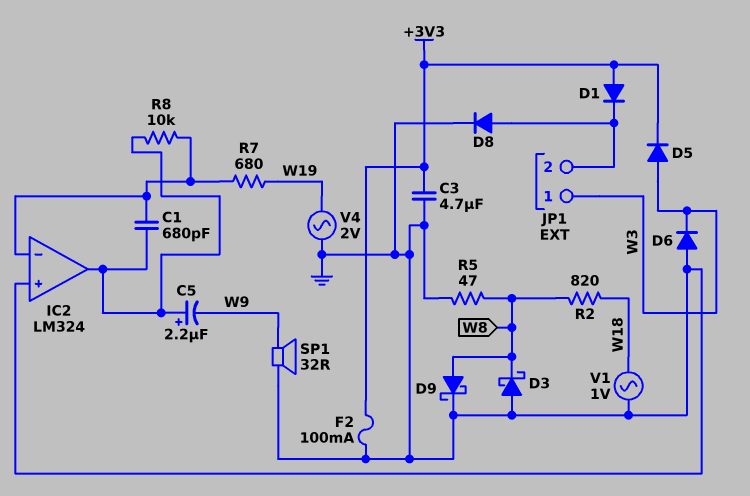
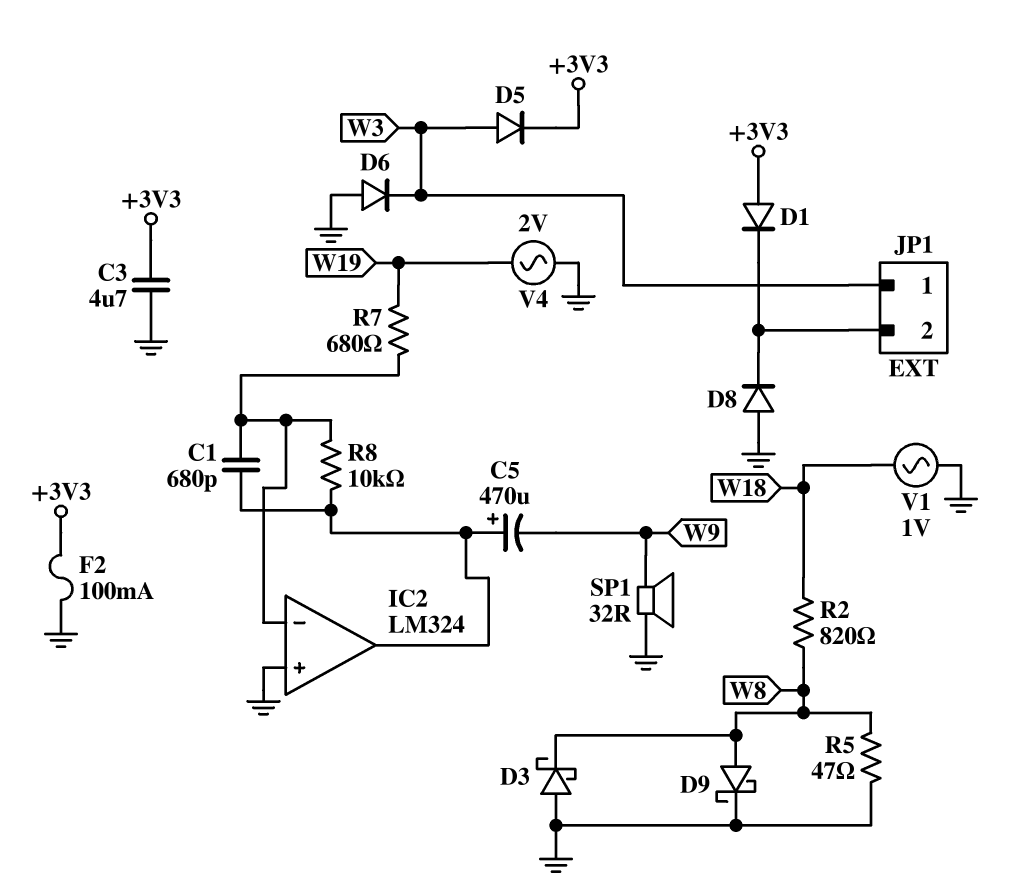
C5: 2.2uF (plus IC2/out, minus W9) -> 470uF (plus IC2/out, minus W9)
D8: diode (A JP1/2, K GND) -> diode (A GND, K JP1/2)

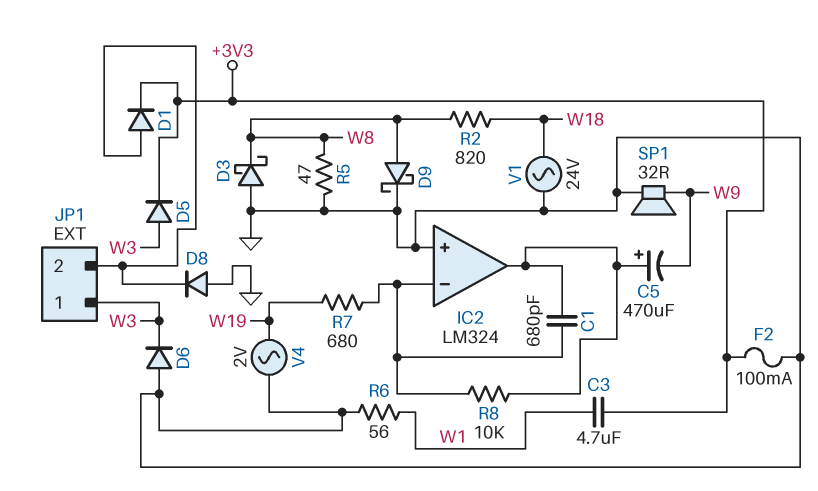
C3: 4.7uF (+3V3, GND) -> 4.7uF (+3V3, W1)
D1: diode (A +3V3, K JP1/2) -> diode (A JP1/2, K +3V3)
R6: none -> 56 (GND, W1)
V1: AC 1V (GND, W18) -> AC 24V (GND, W18)

